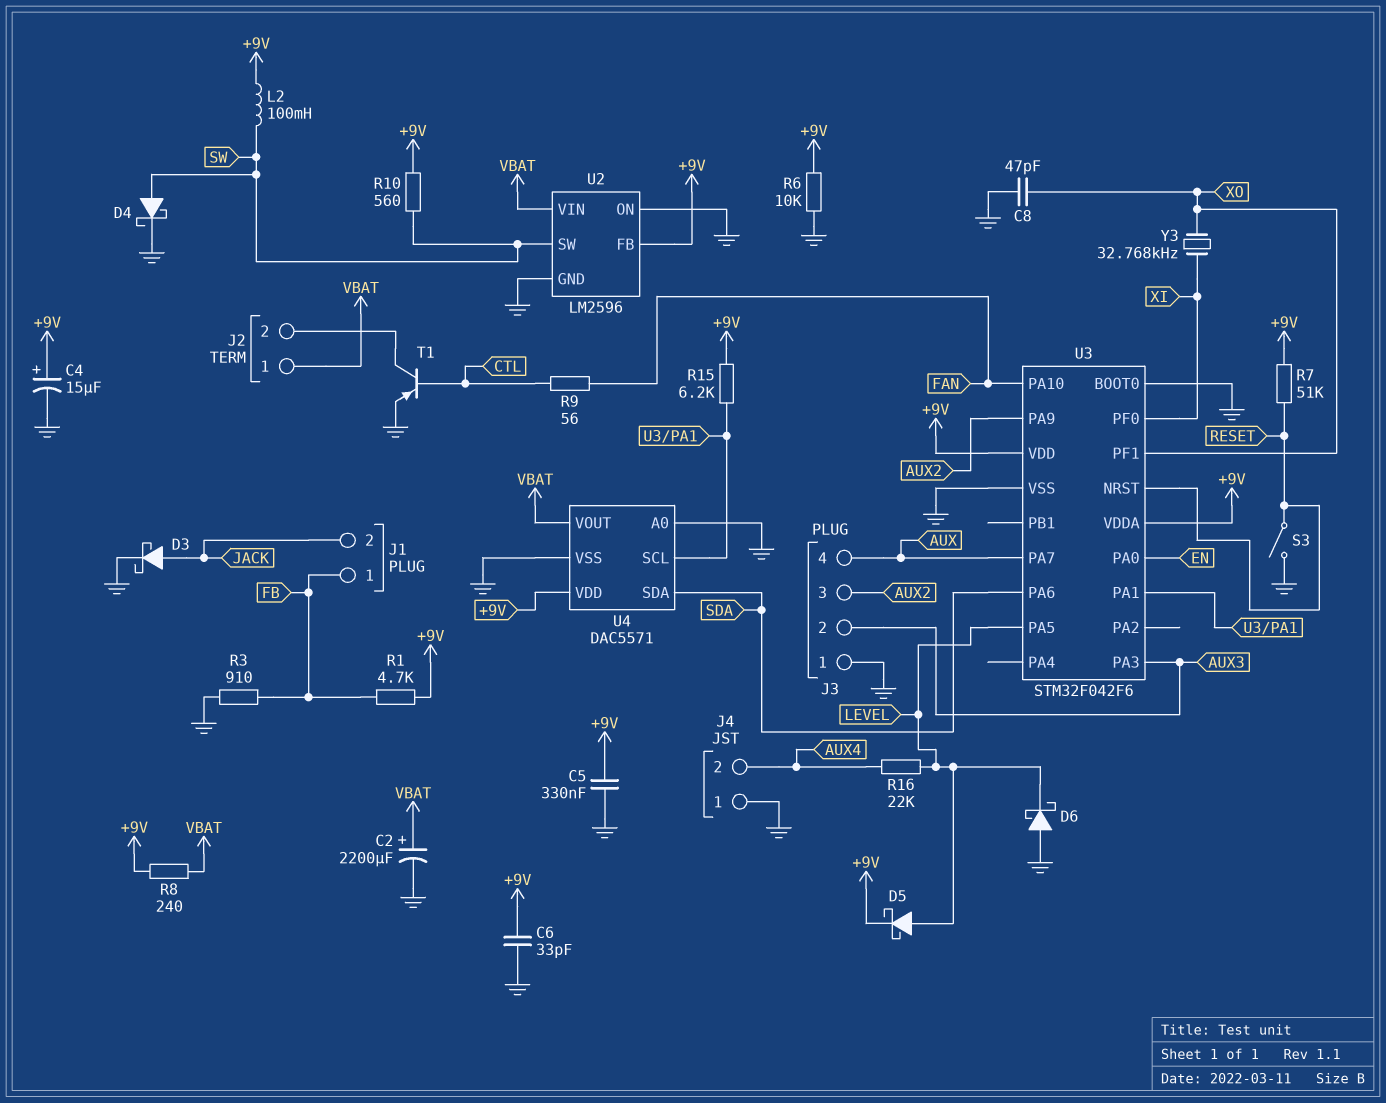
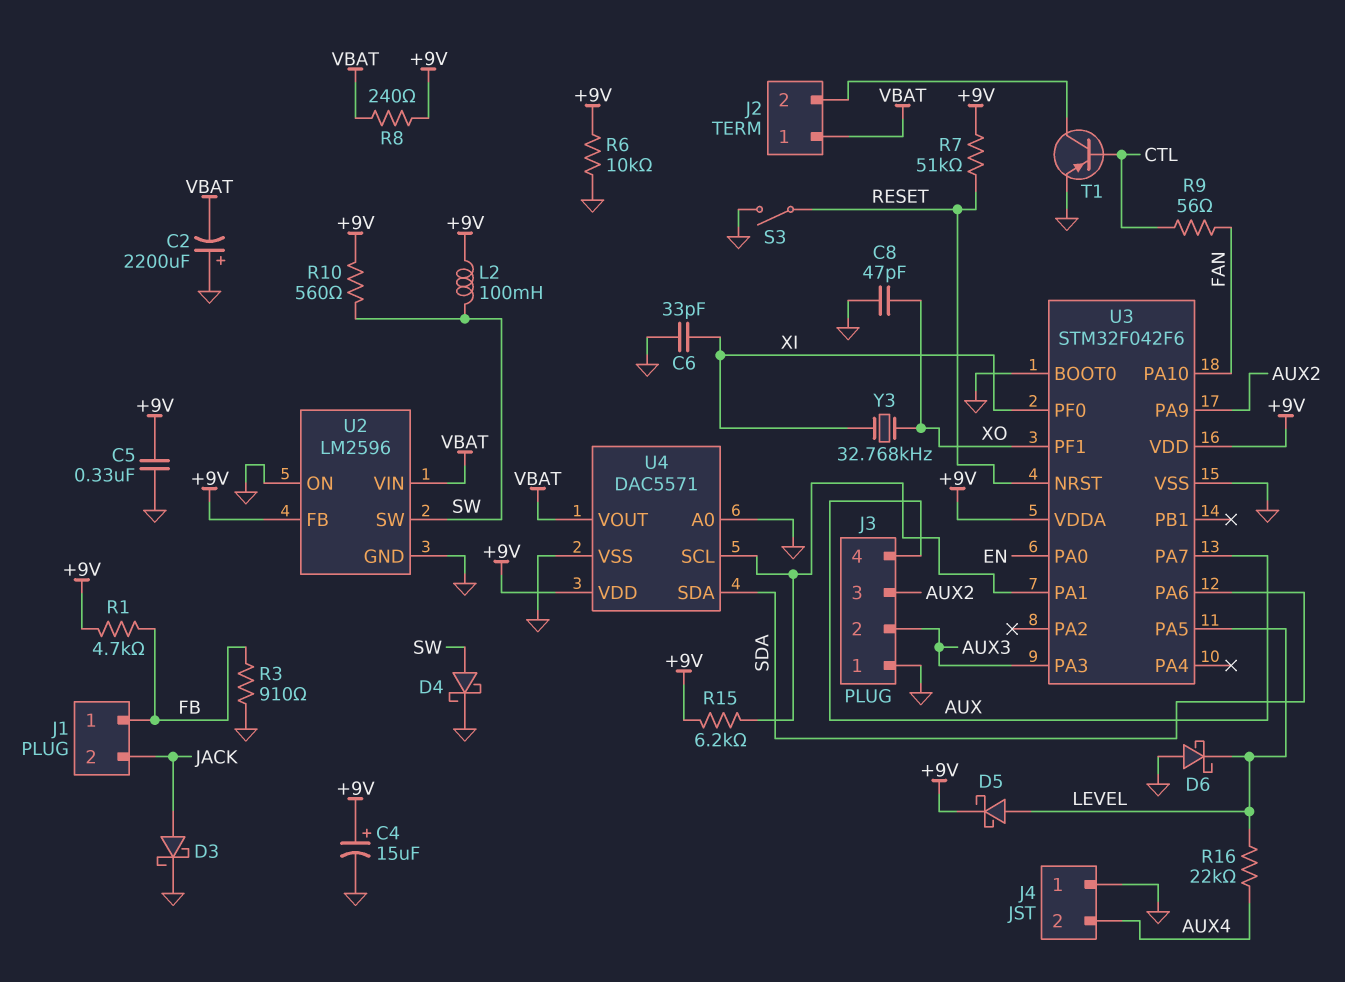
C2: 2200uF (plus VBAT, minus GND) -> 2200uF (plus GND, minus VBAT)
C6: 33pF (+9V, GND) -> 33pF (GND, XI)

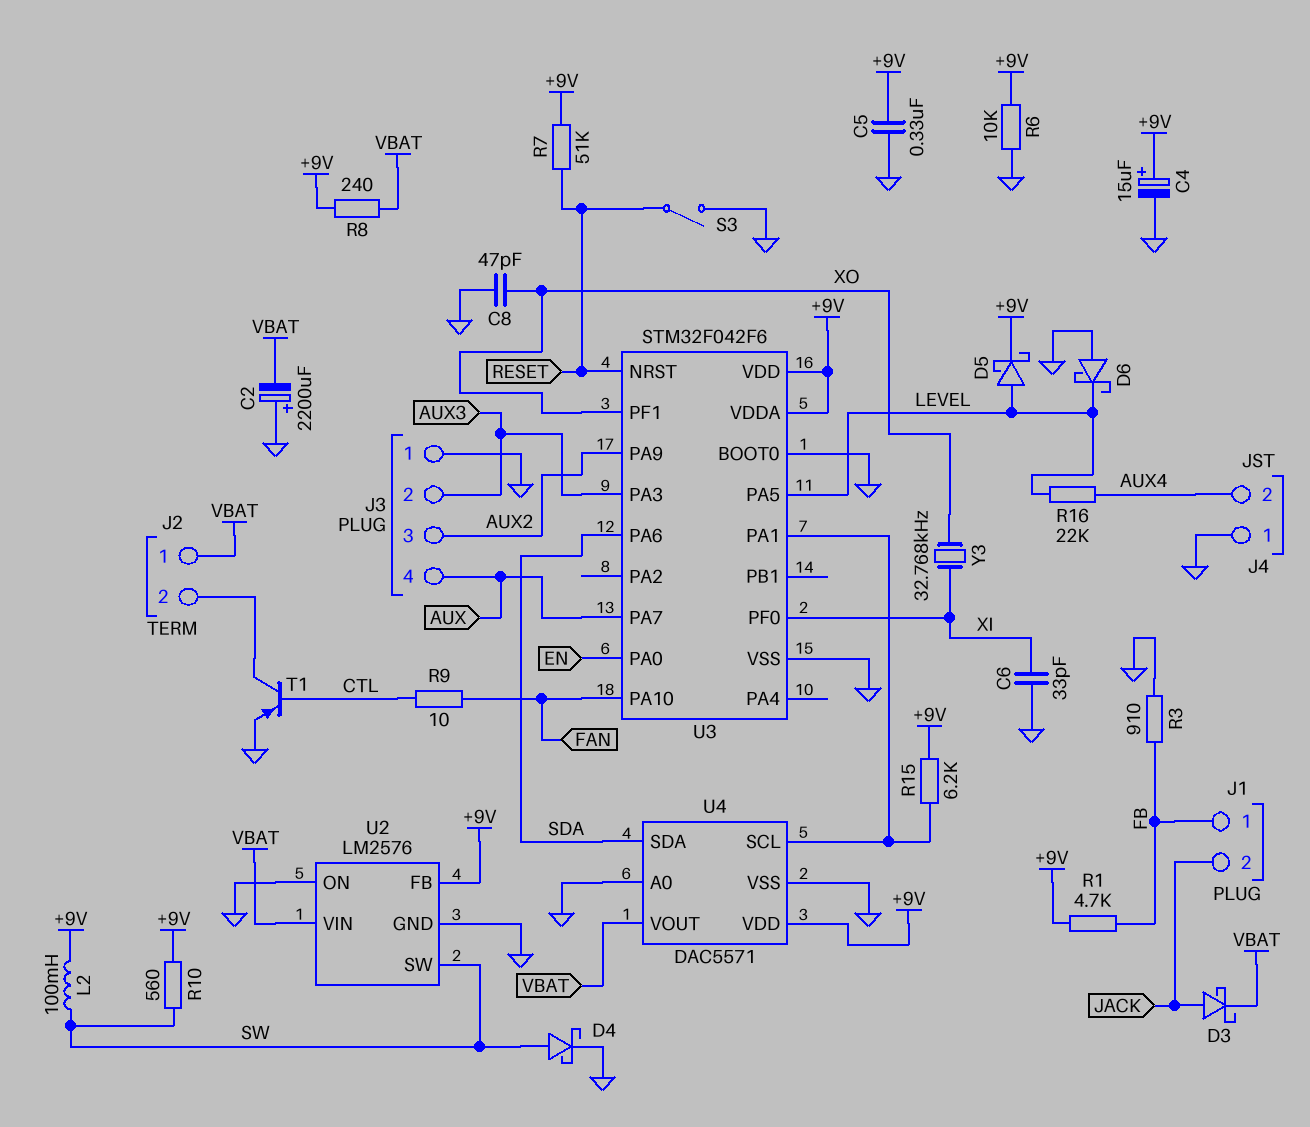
D3: schottky (A JACK, K GND) -> schottky (A JACK, K VBAT)
R9: 56 (CTL, FAN) -> 10 (CTL, FAN)
U2: LM2596 -> LM2576

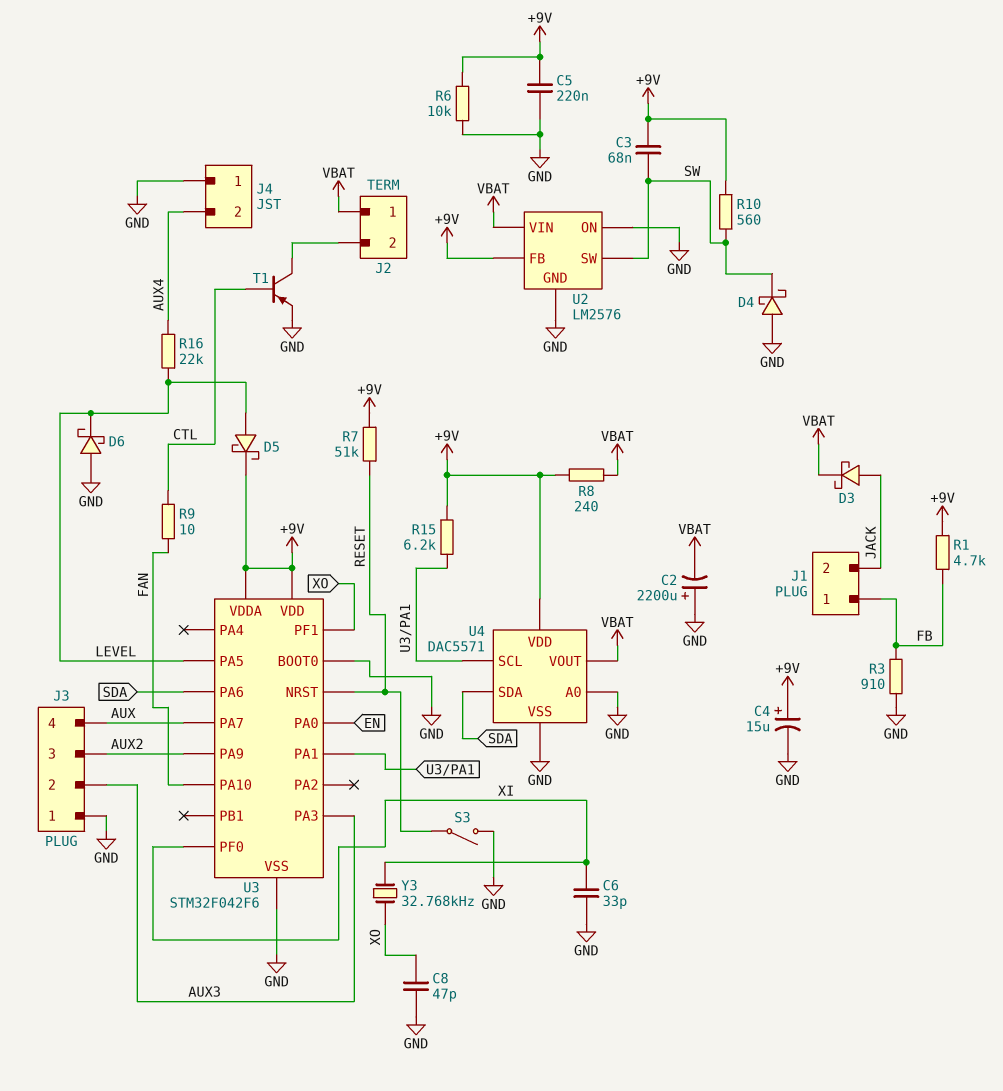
C3: none -> 68nF (+9V, SW)
C5: 330nF (+9V, GND) -> 220nF (+9V, GND)
D4: schottky (A SW, K GND) -> schottky (A GND, K SW)
L2: 100mH (+9V, SW) -> none

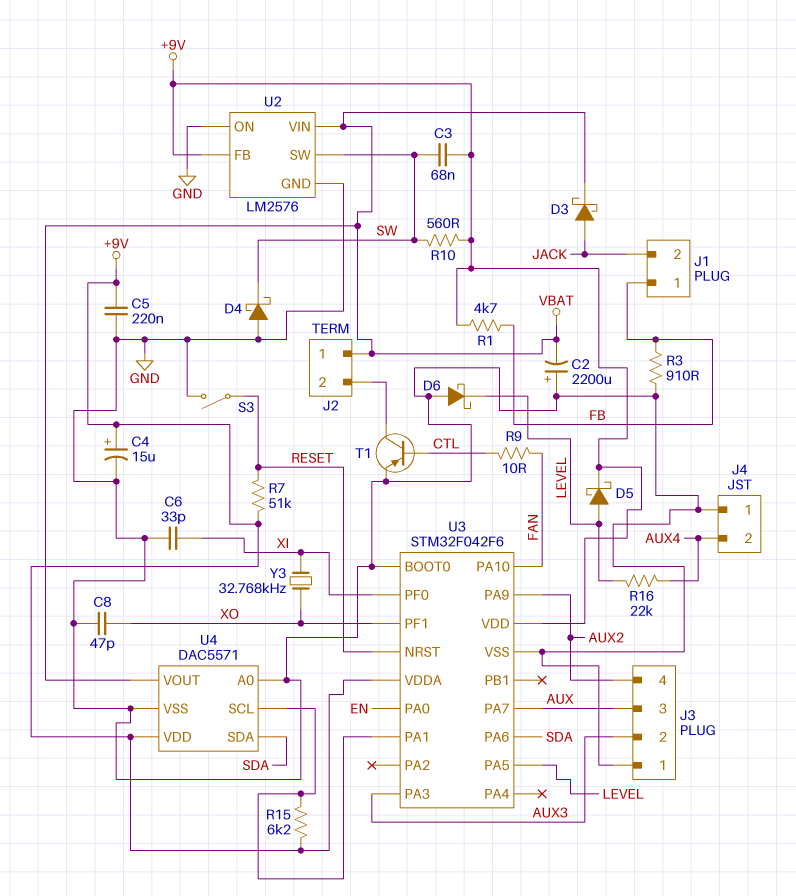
J3 pin 3: AUX2 -> AUX
J3 pin 4: AUX -> AUX2
R6: 10k (+9V, GND) -> none
R8: 240 (+9V, VBAT) -> none

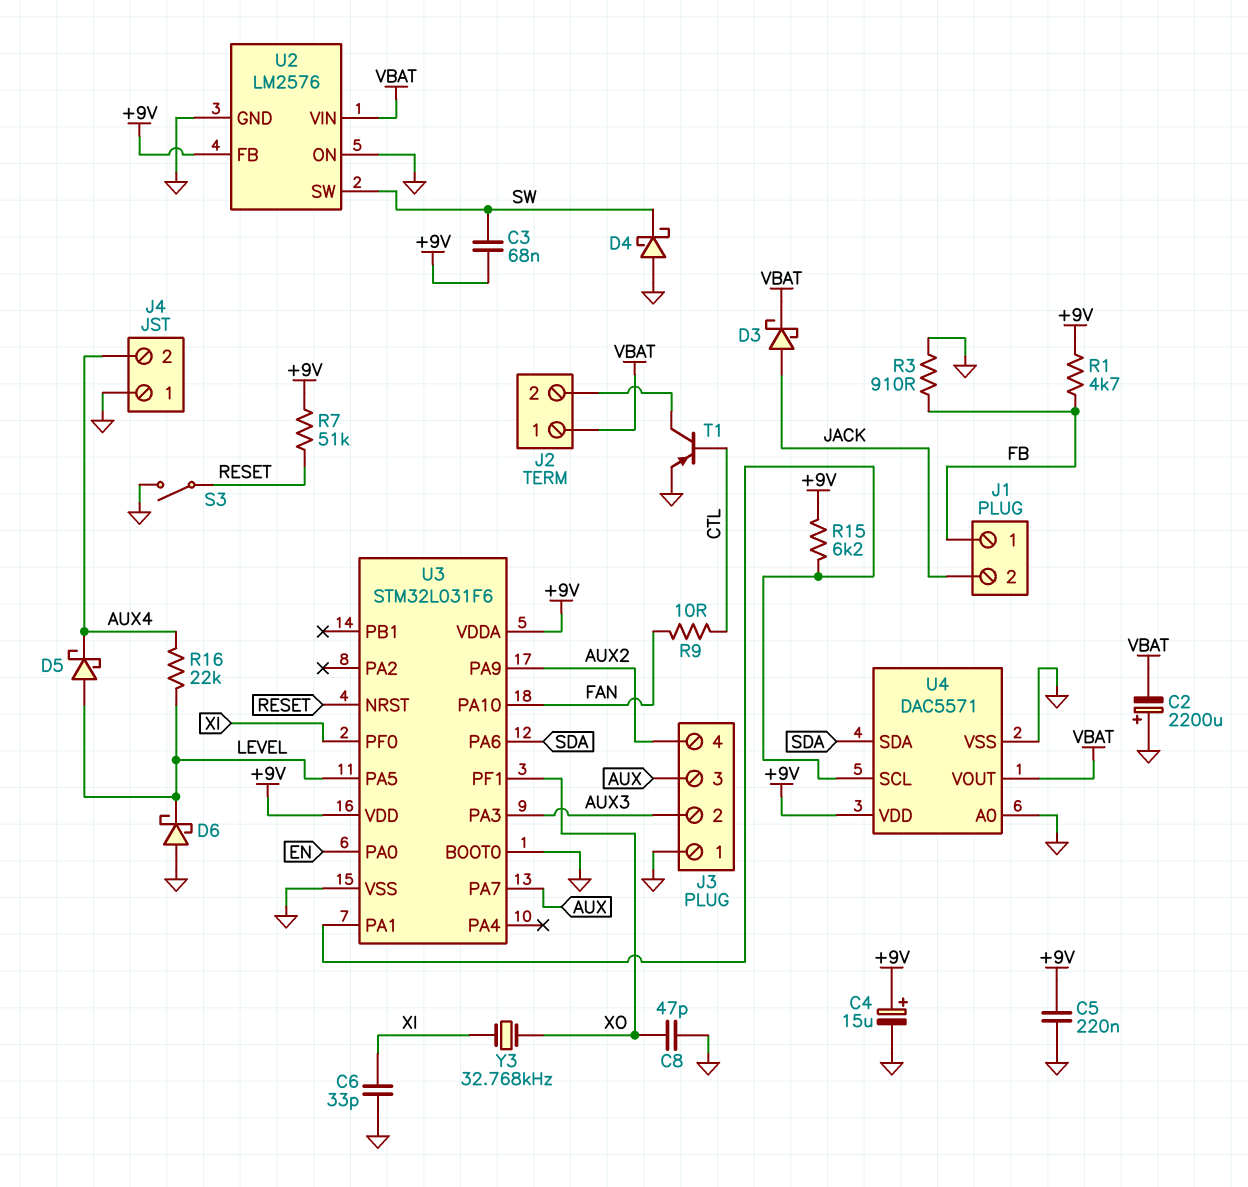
D5: schottky (A LEVEL, K +9V) -> schottky (A LEVEL, K AUX4)
R10: 560 (+9V, SW) -> none
U3: STM32F042F6 -> STM32L031F6

